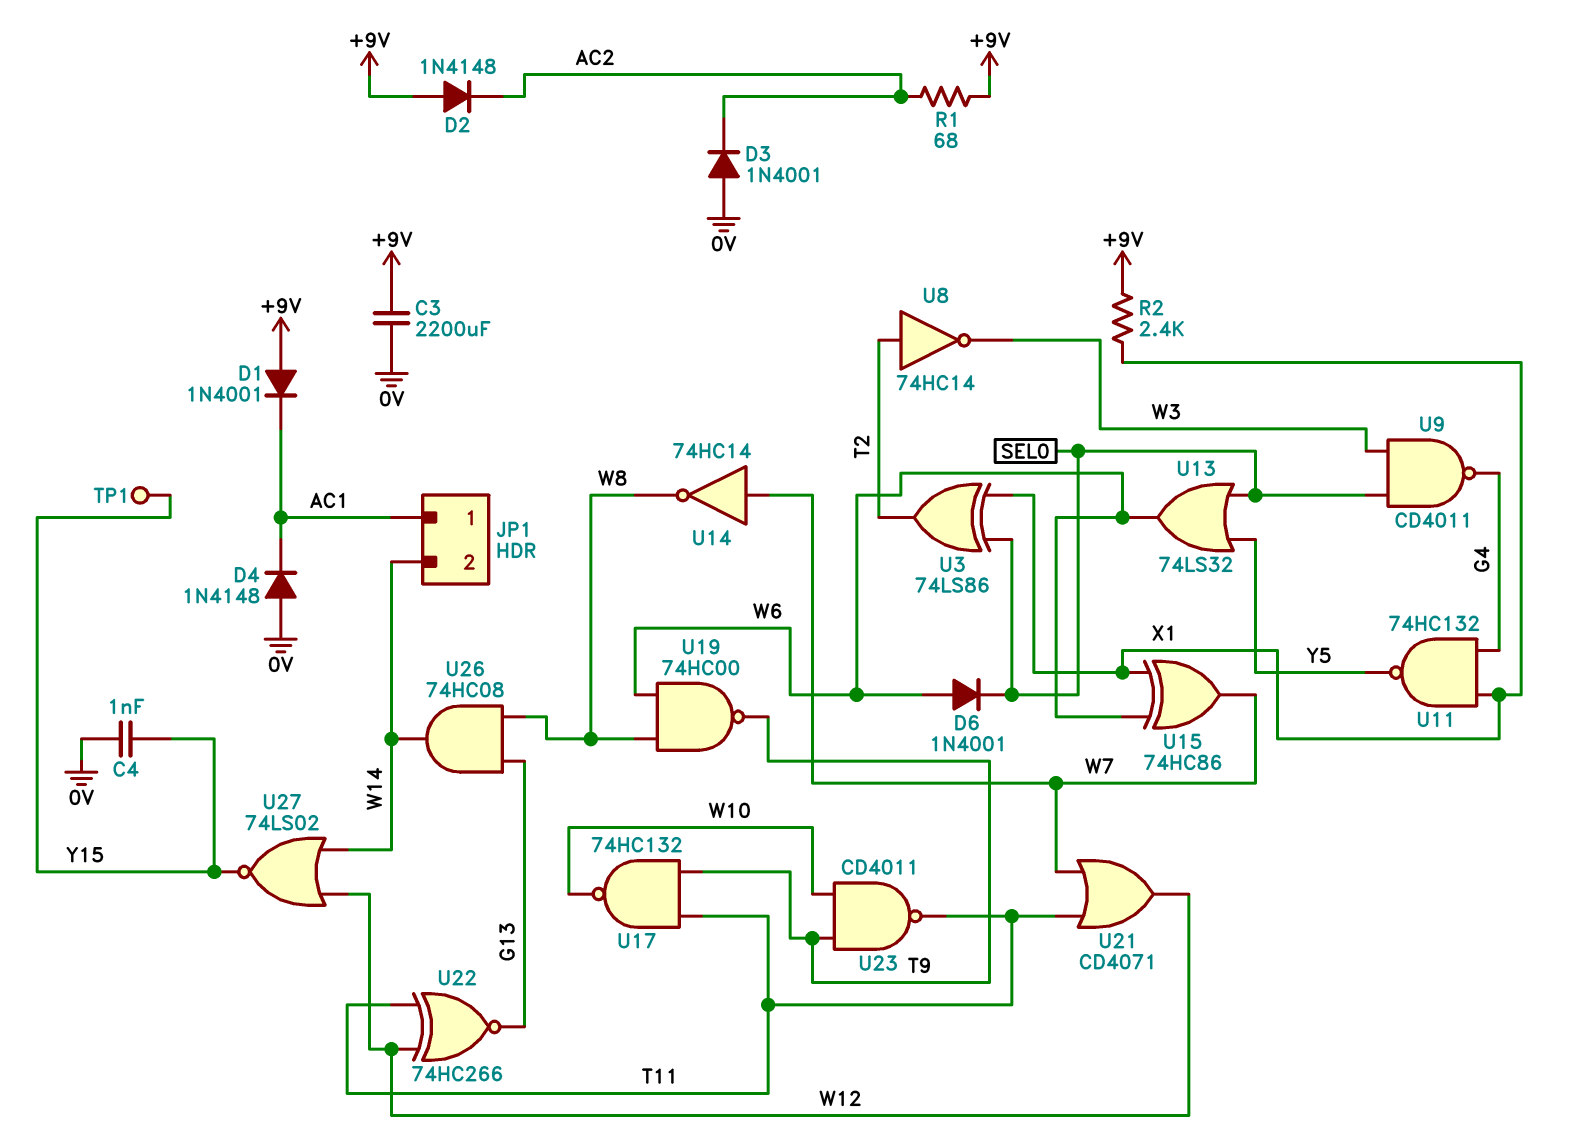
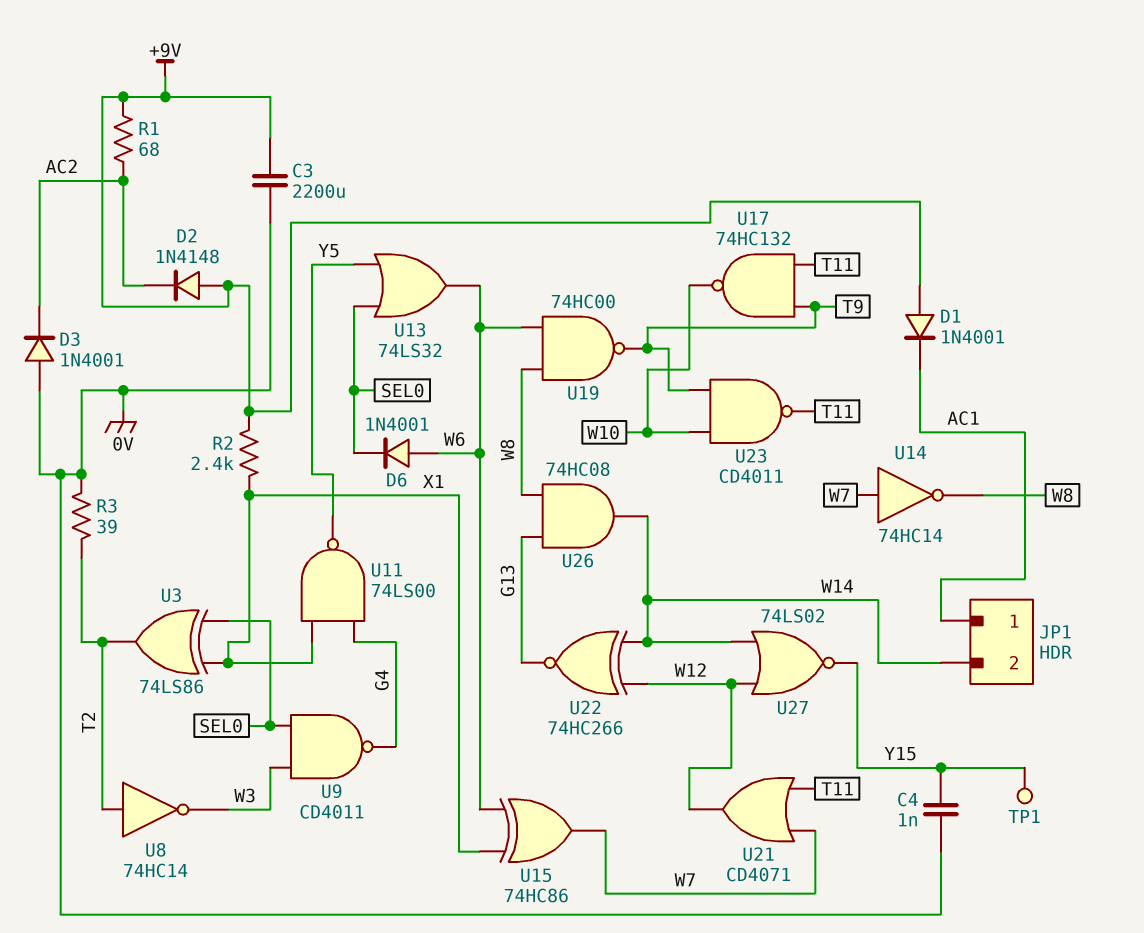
D4: diode 1N4148 (A 0V, K AC1) -> none
R3: none -> 39 (0V, T2)
U11: NAND 74HC132 (in G4, in X1, out Y5) -> NAND 74LS00 (in G4, in X1, out Y5)
U22: XNOR 74HC266 (in T11, in W12, out G13) -> XNOR 74HC266 (in W12, in W14, out G13)

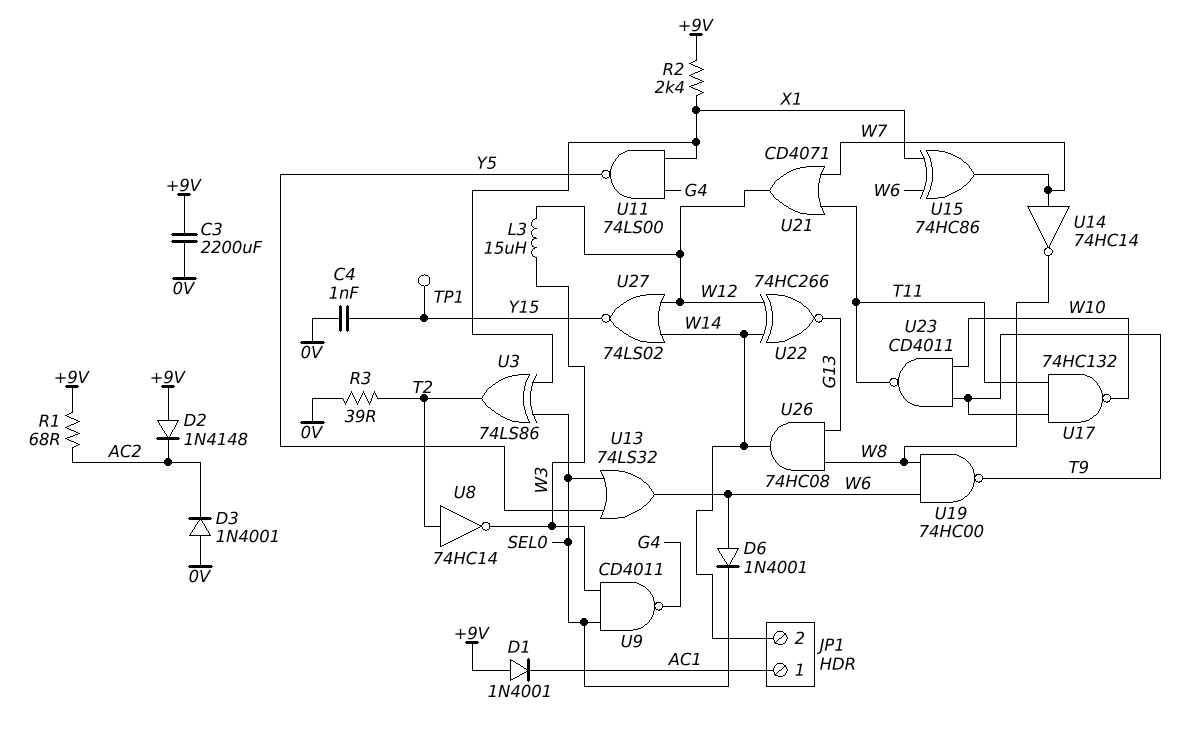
L3: none -> 15uH (W3, W12)

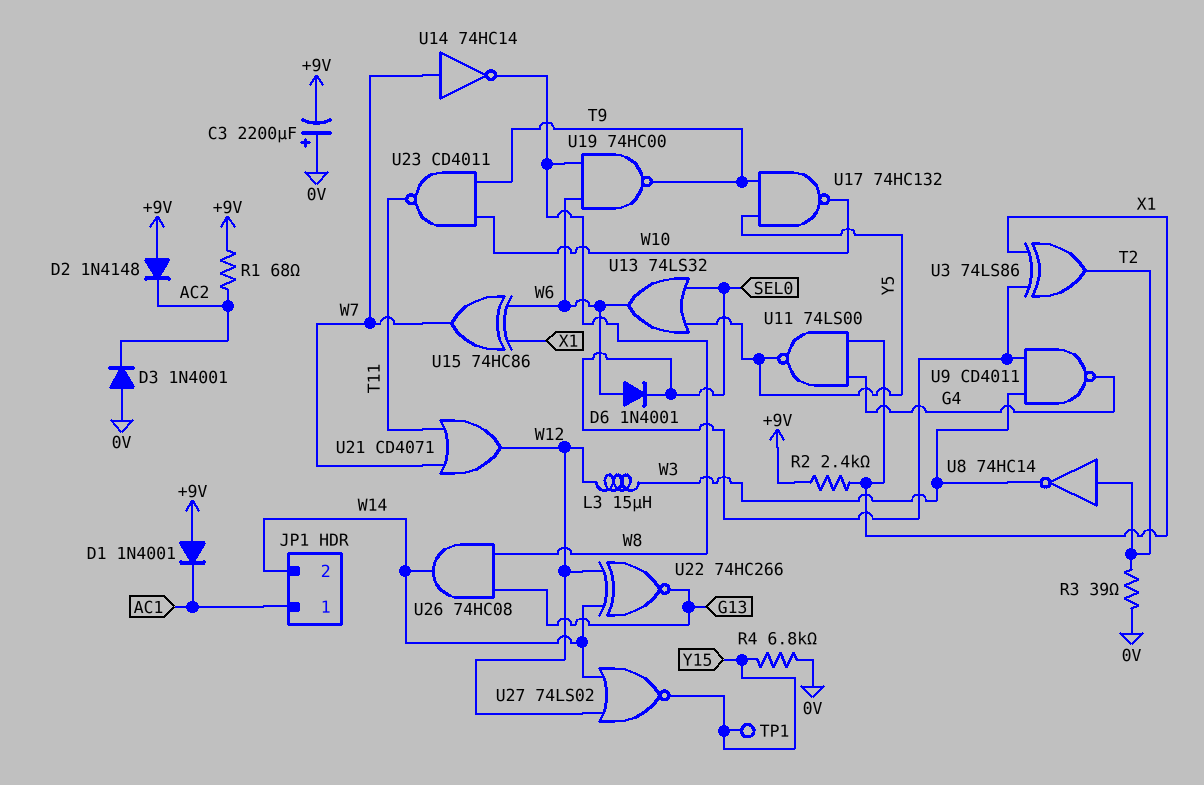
C3: 2200uF (+9V, 0V) -> 2200uF (plus 0V, minus +9V)
C4: 1nF (0V, Y15) -> none
R4: none -> 6.8k (0V, Y15)
U17: NAND 74HC132 (in T9, in T11, out W10) -> NAND 74HC132 (in T9, in Y5, out W10)

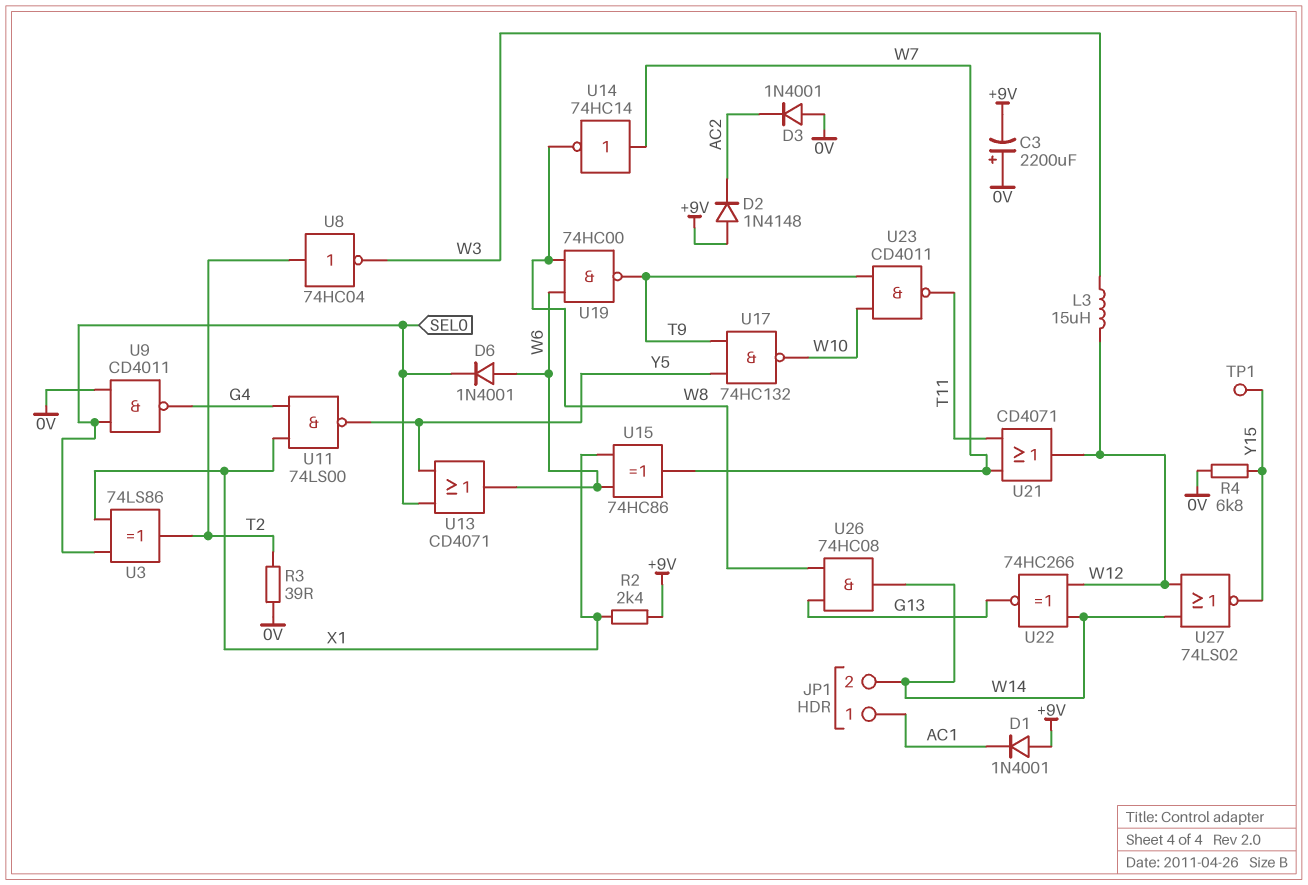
R1: 68 (+9V, AC2) -> none
U8: NOT 74HC14 (in T2, out W3) -> NOT 74HC04 (in T2, out W3)
U9: NAND CD4011 (in SEL0, in W3, out G4) -> NAND CD4011 (in 0V, in SEL0, out G4)
U13: OR 74LS32 (in SEL0, in Y5, out W6) -> OR CD4071 (in SEL0, in Y5, out W6)

